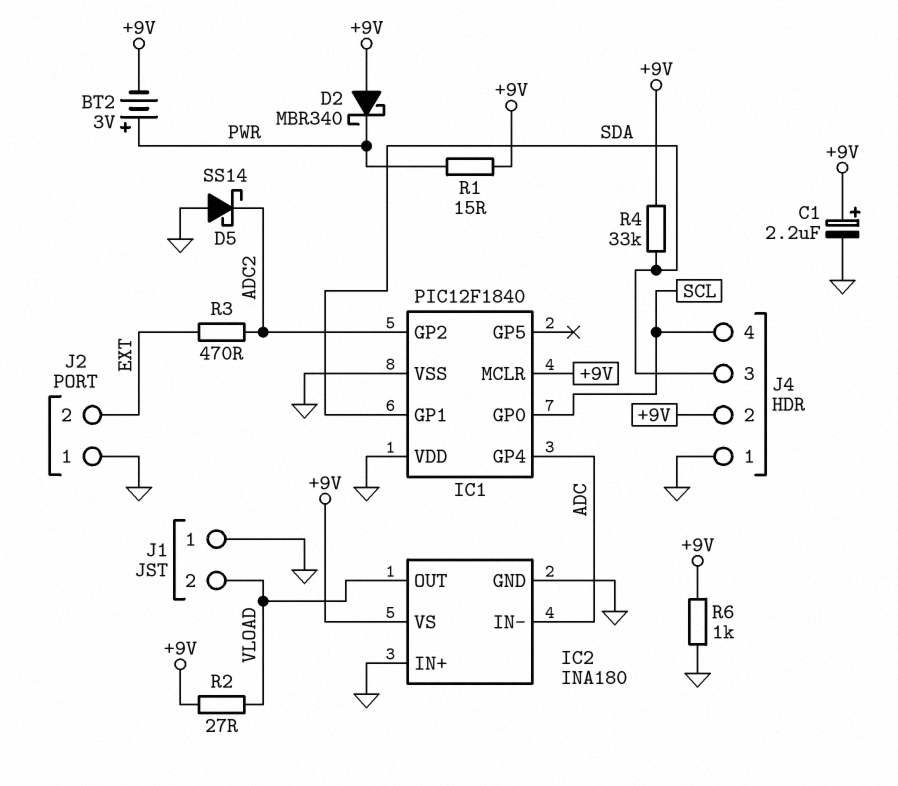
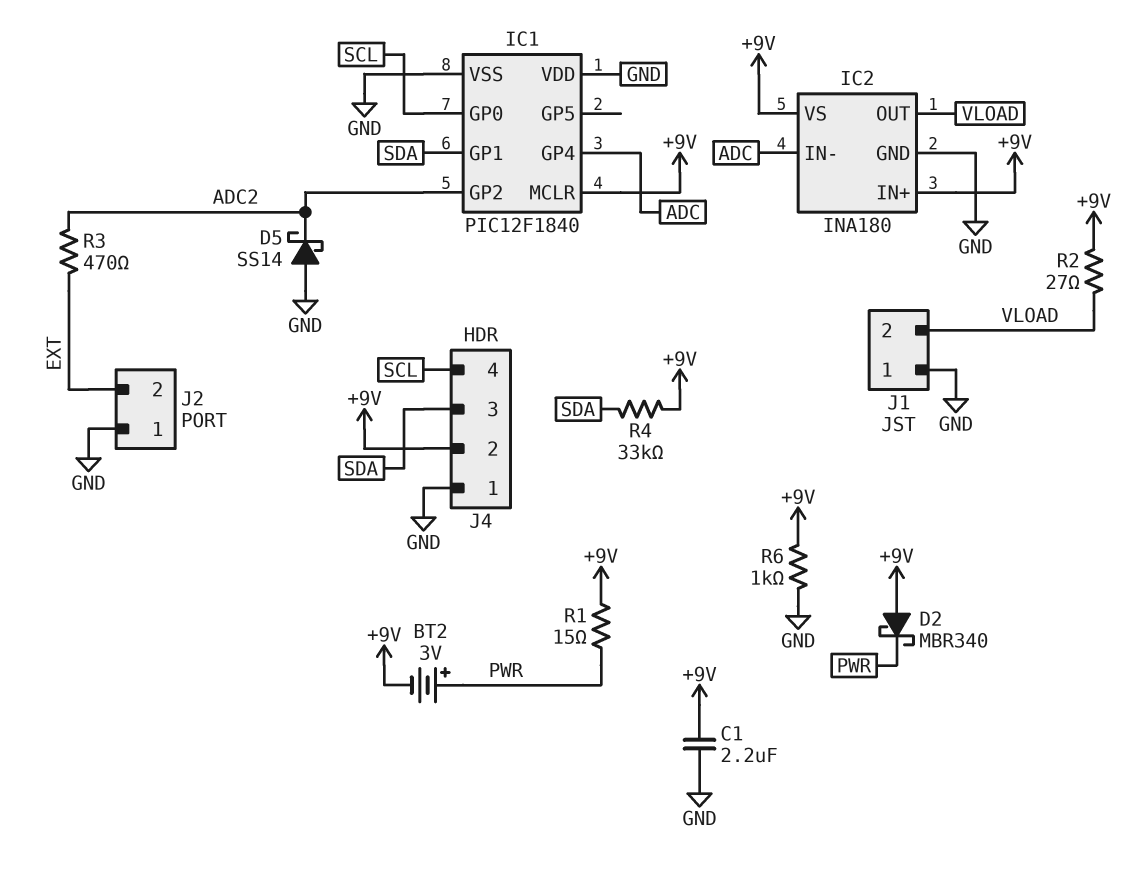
C1: 2.2uF (plus +9V, minus GND) -> 2.2uF (+9V, GND)
IC2 pin IN+: GND -> +9V

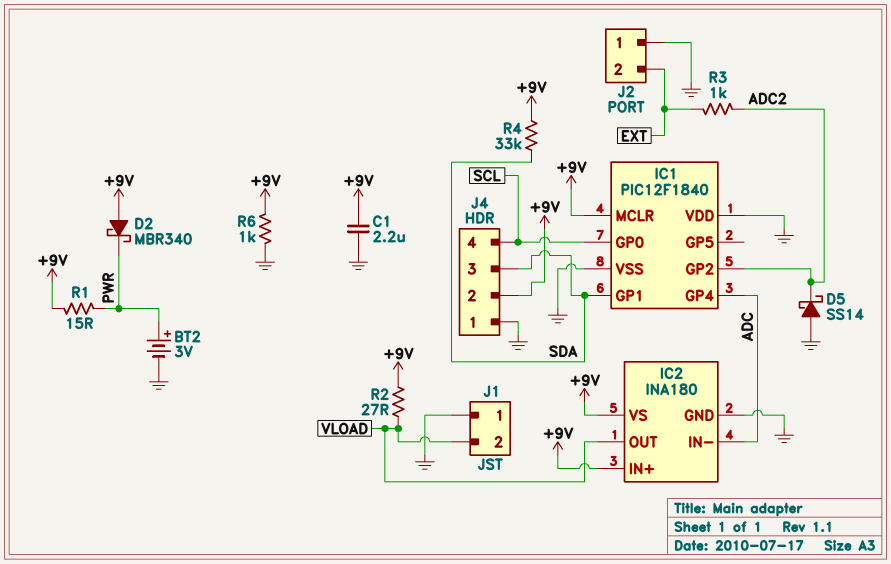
BT2: 3V (plus PWR, minus +9V) -> 3V (plus PWR, minus GND)
R3: 470 (ADC2, EXT) -> 1k (ADC2, EXT)

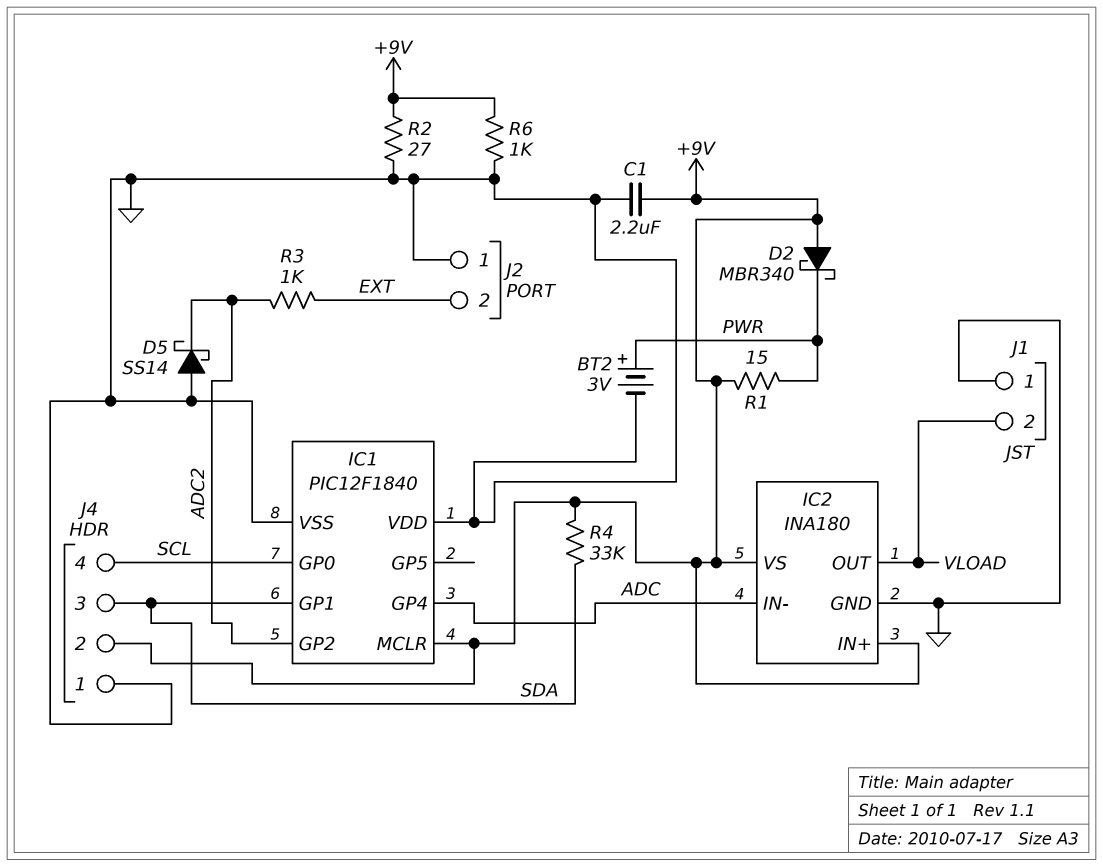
R2: 27 (+9V, VLOAD) -> 27 (+9V, GND)

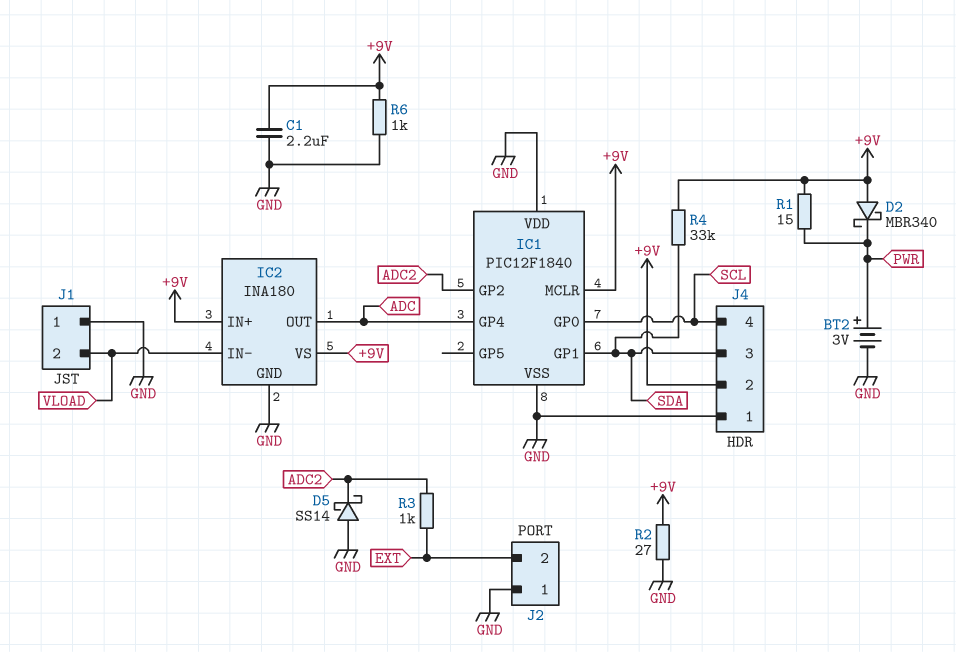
IC2 pin IN-: ADC -> VLOAD
IC2 pin OUT: VLOAD -> ADC

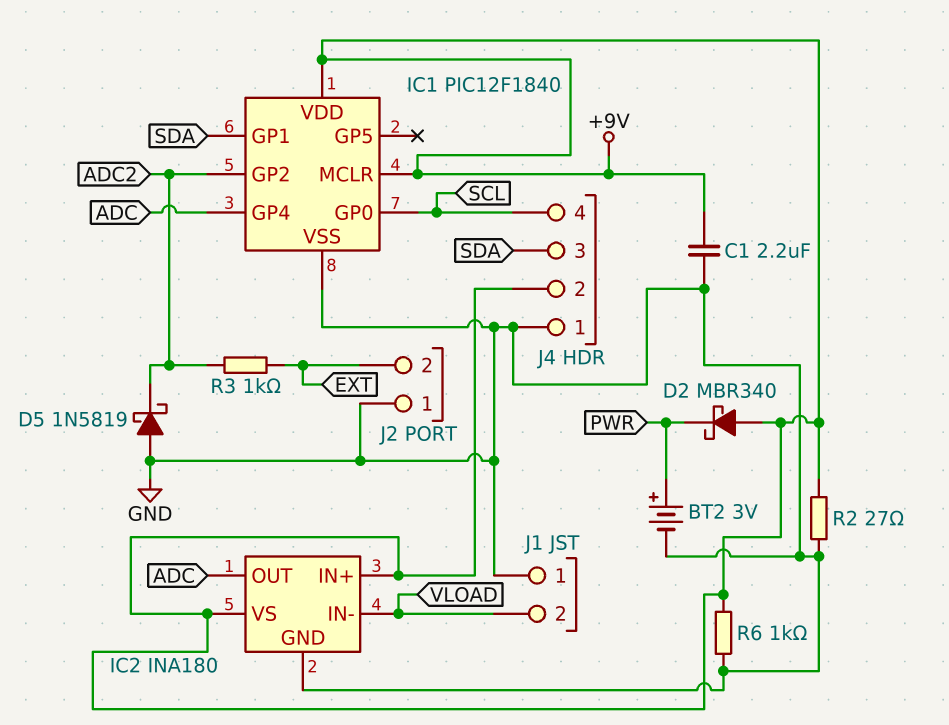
D5: schottky SS14 (A GND, K ADC2) -> schottky 1N5819 (A GND, K ADC2)
IC1 pin VDD: GND -> +9V
R1: 15 (+9V, PWR) -> none
R4: 33k (+9V, SDA) -> none

